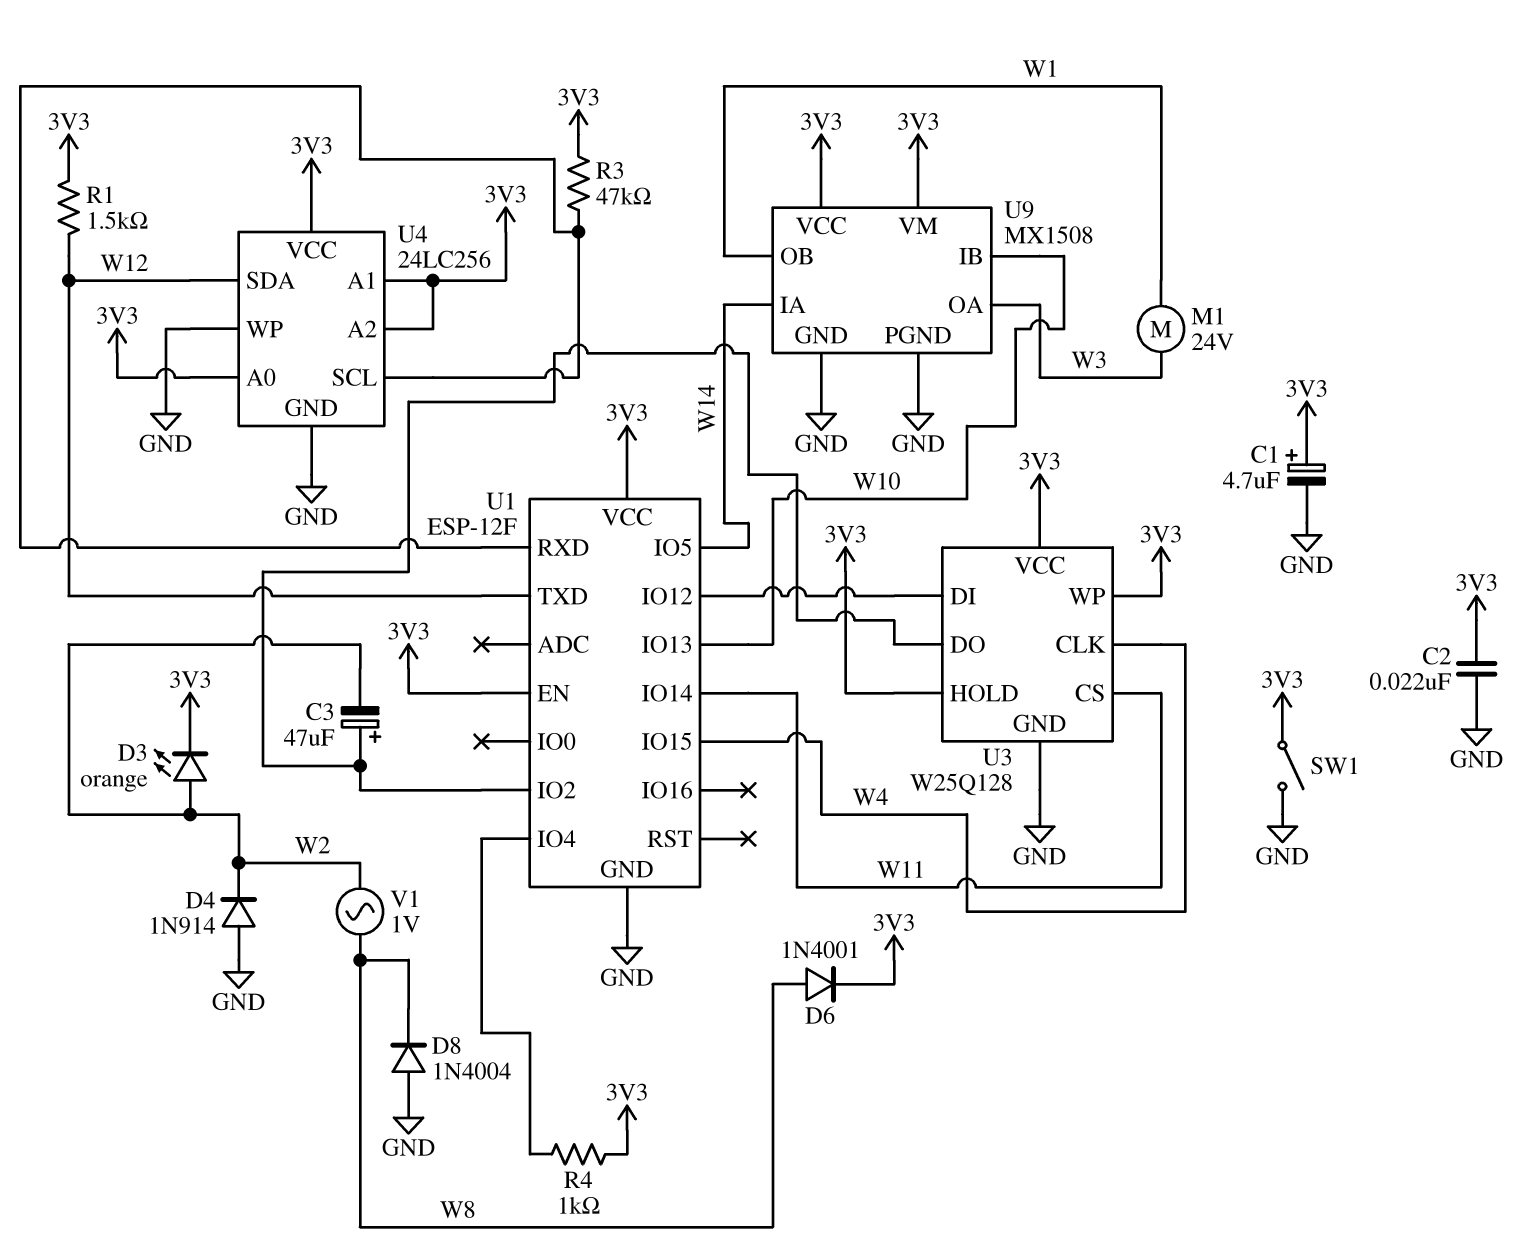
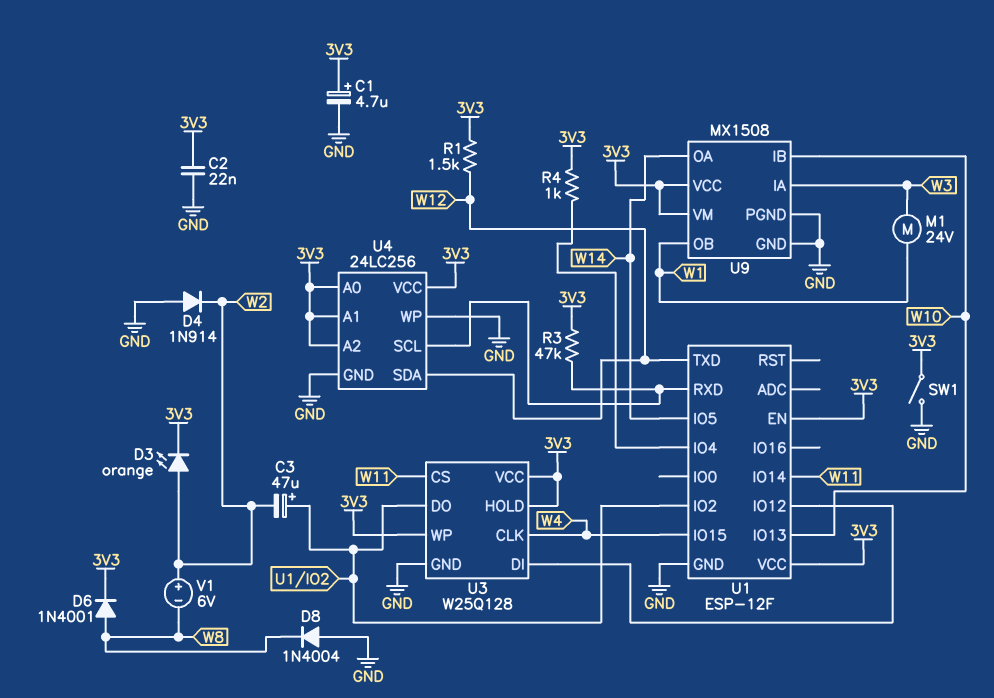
U9 pin IA: W14 -> W3
U9 pin OA: W3 -> W14
V1: AC 1V (W2, W8) -> 6V (plus W2, minus W8)

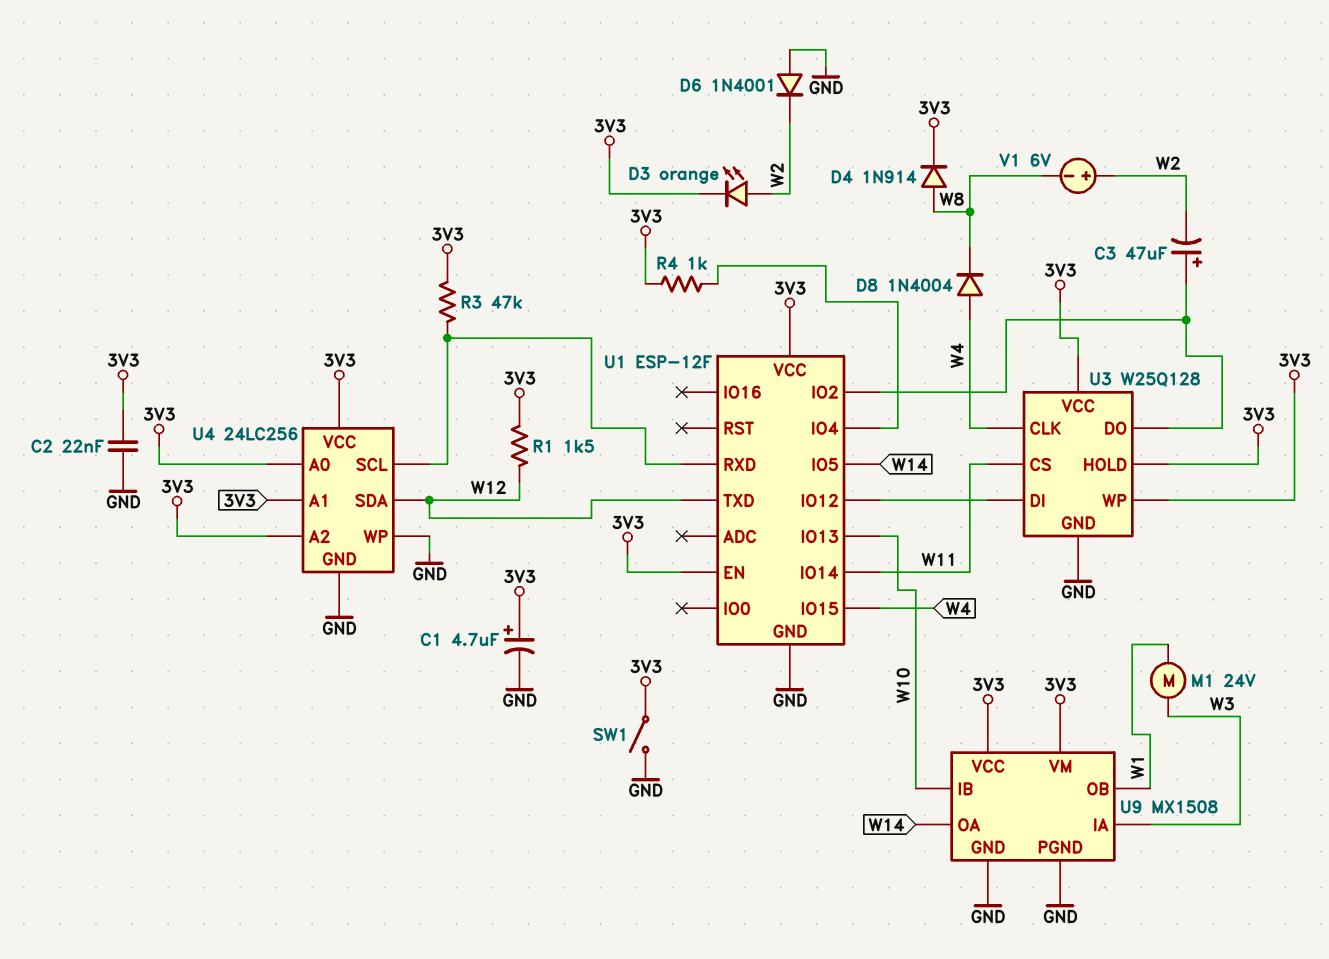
D4: diode 1N914 (A GND, K W2) -> diode 1N914 (A W8, K 3V3)
D6: diode 1N4001 (A W8, K 3V3) -> diode 1N4001 (A GND, K W2)
D8: diode 1N4004 (A GND, K W8) -> diode 1N4004 (A W4, K W8)

